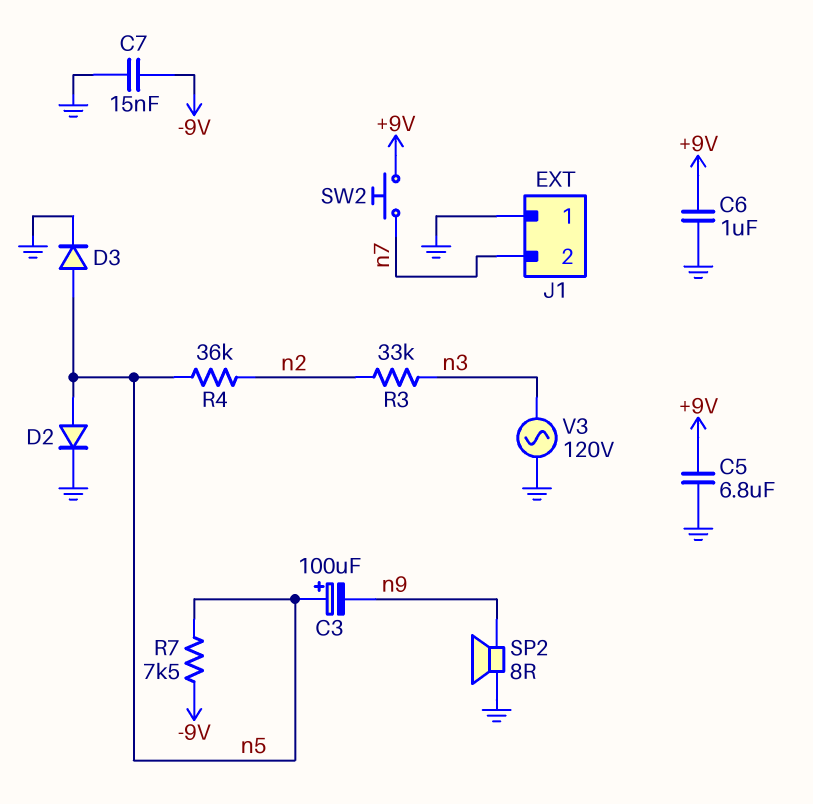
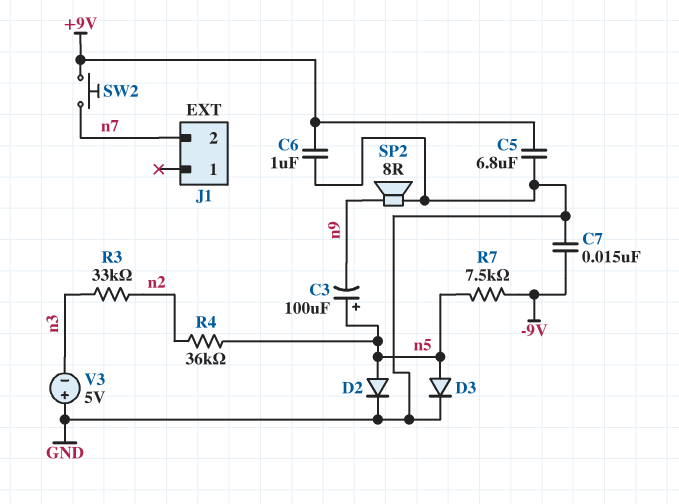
J1 pin 1: GND -> none
V3: AC 120V (GND, n3) -> 5V (plus GND, minus n3)

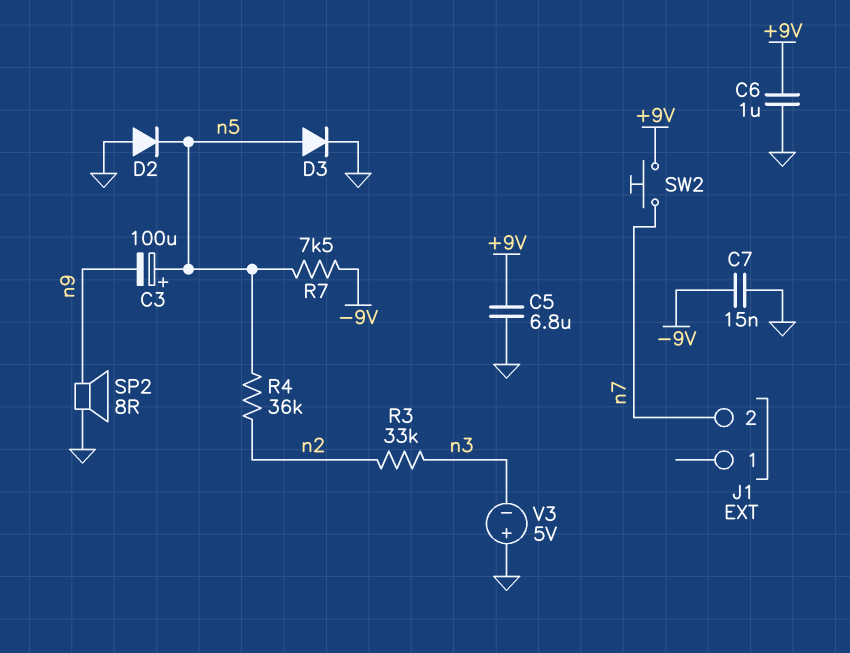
D2: diode (A n5, K GND) -> diode (A GND, K n5)

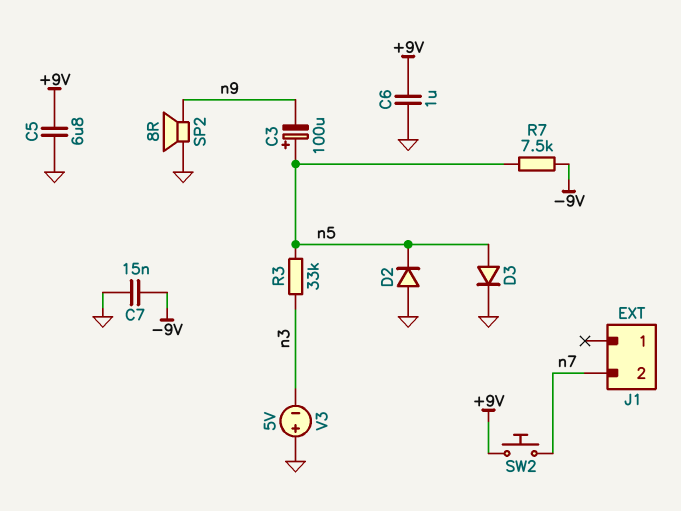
R3: 33k (n2, n3) -> 33k (n3, n5)
R4: 36k (n2, n5) -> none

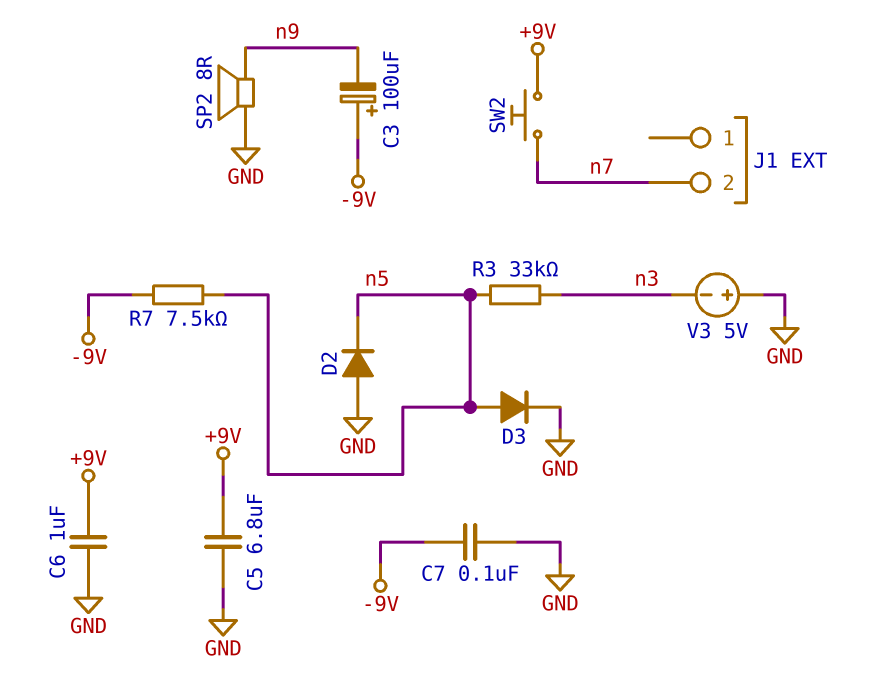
C3: 100uF (plus n5, minus n9) -> 100uF (plus -9V, minus n9)
C7: 15nF (-9V, GND) -> 100nF (-9V, GND)

